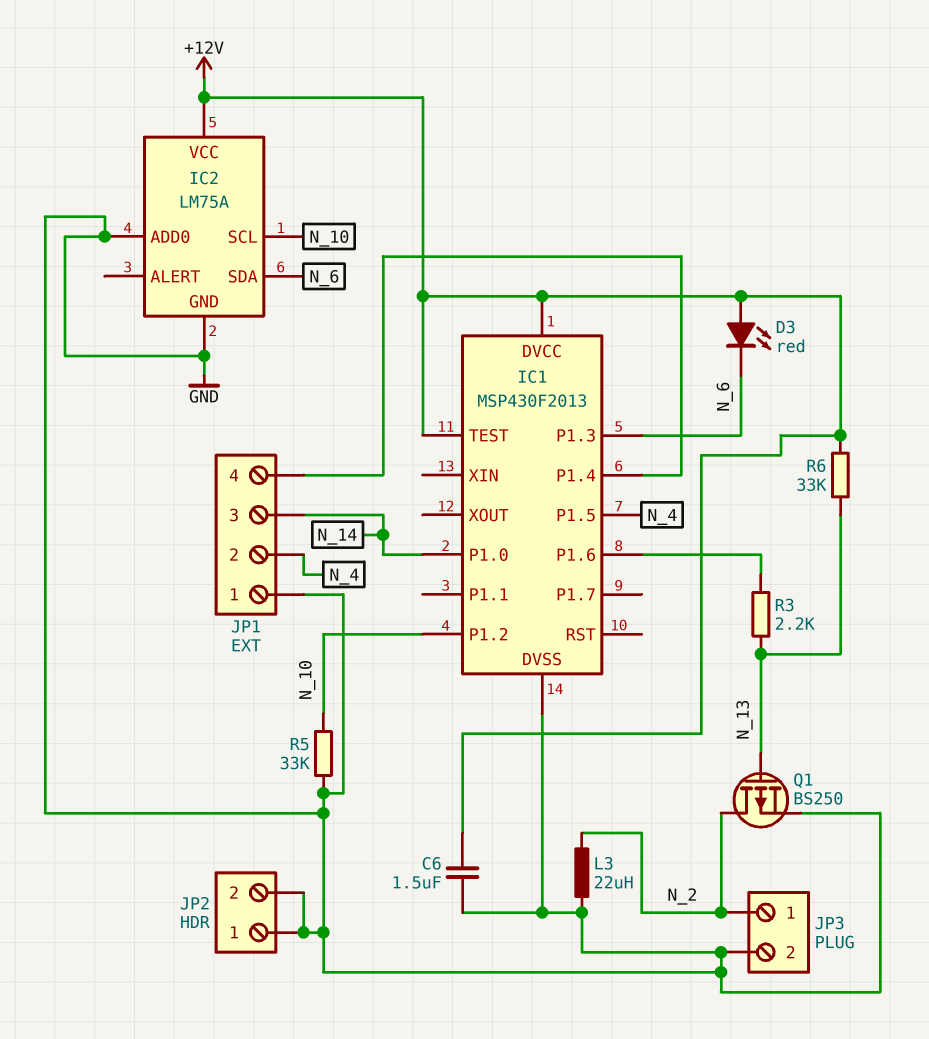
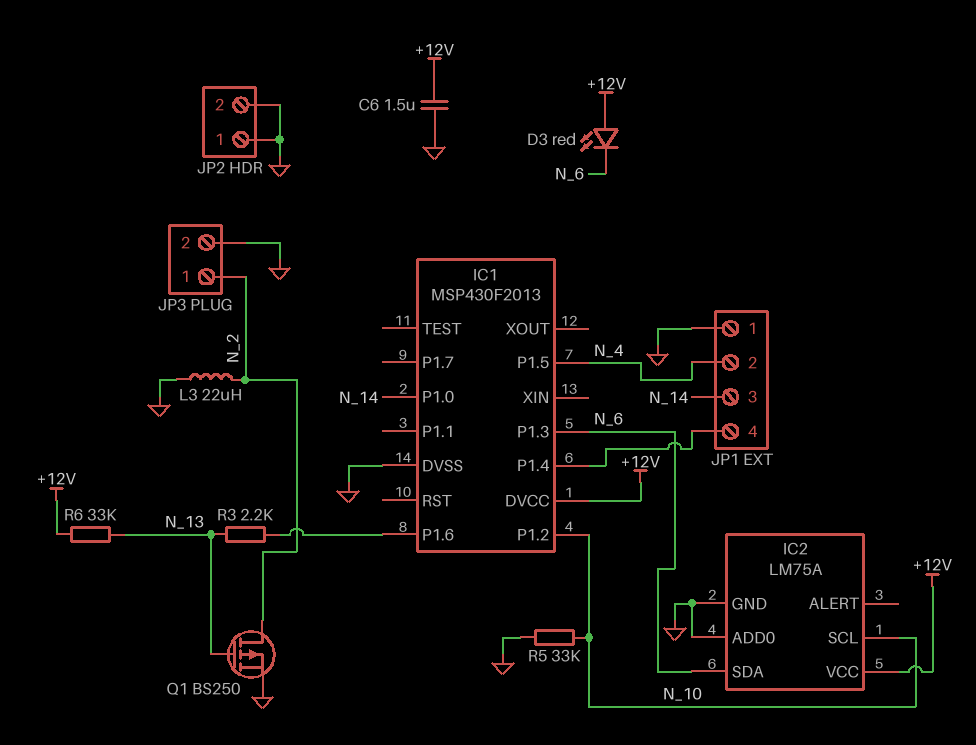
IC1 pin TEST: +12V -> none

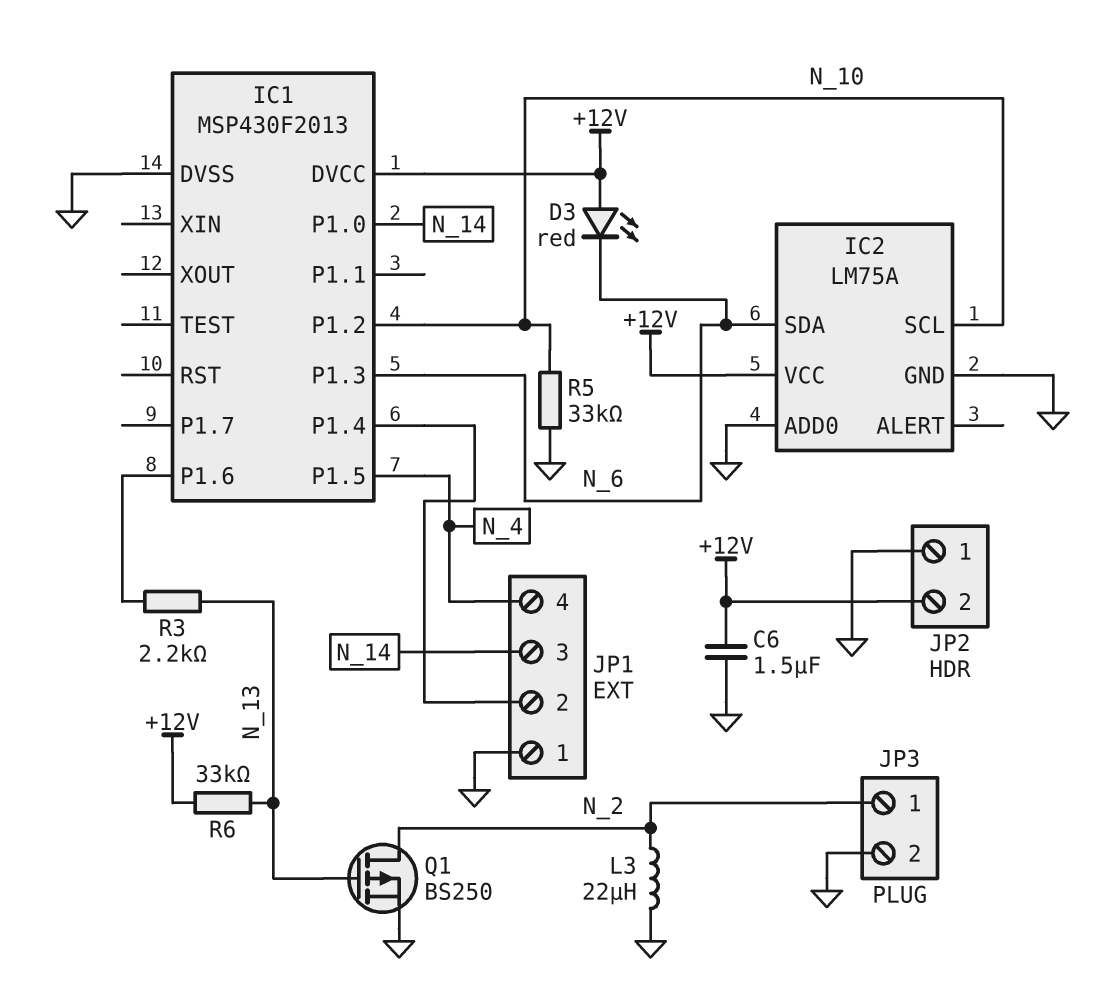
JP1 pin 2: N_4 -> IC1/P1.4
JP1 pin 4: IC1/P1.4 -> N_4
JP2 pin 2: GND -> +12V

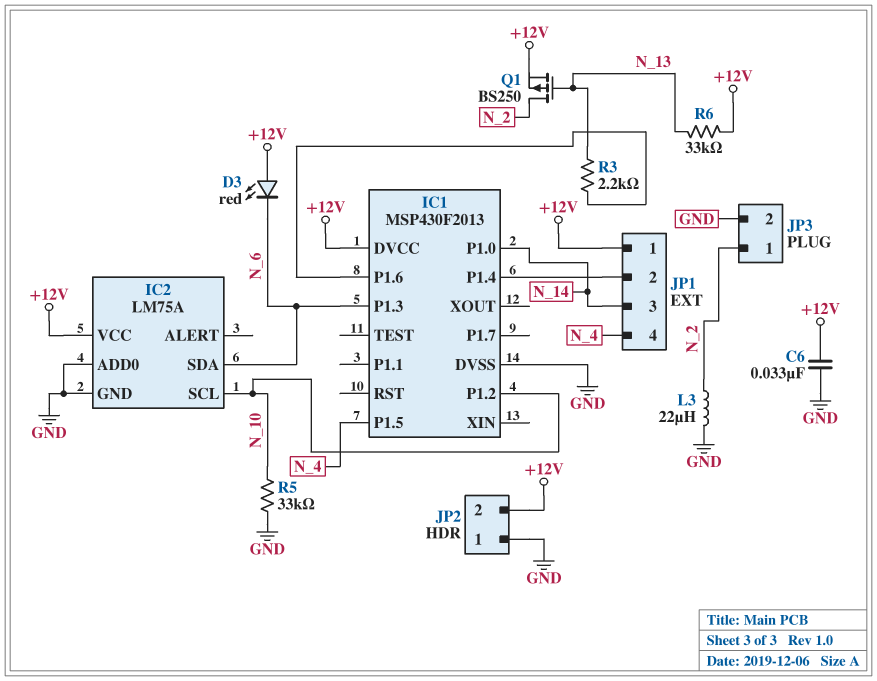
C6: 1.5uF (+12V, GND) -> 33nF (+12V, GND)
JP1 pin 1: GND -> +12V
Q1: PMOS BS250 (G N_13, D N_2, S GND) -> PMOS BS250 (G N_13, D N_2, S +12V)

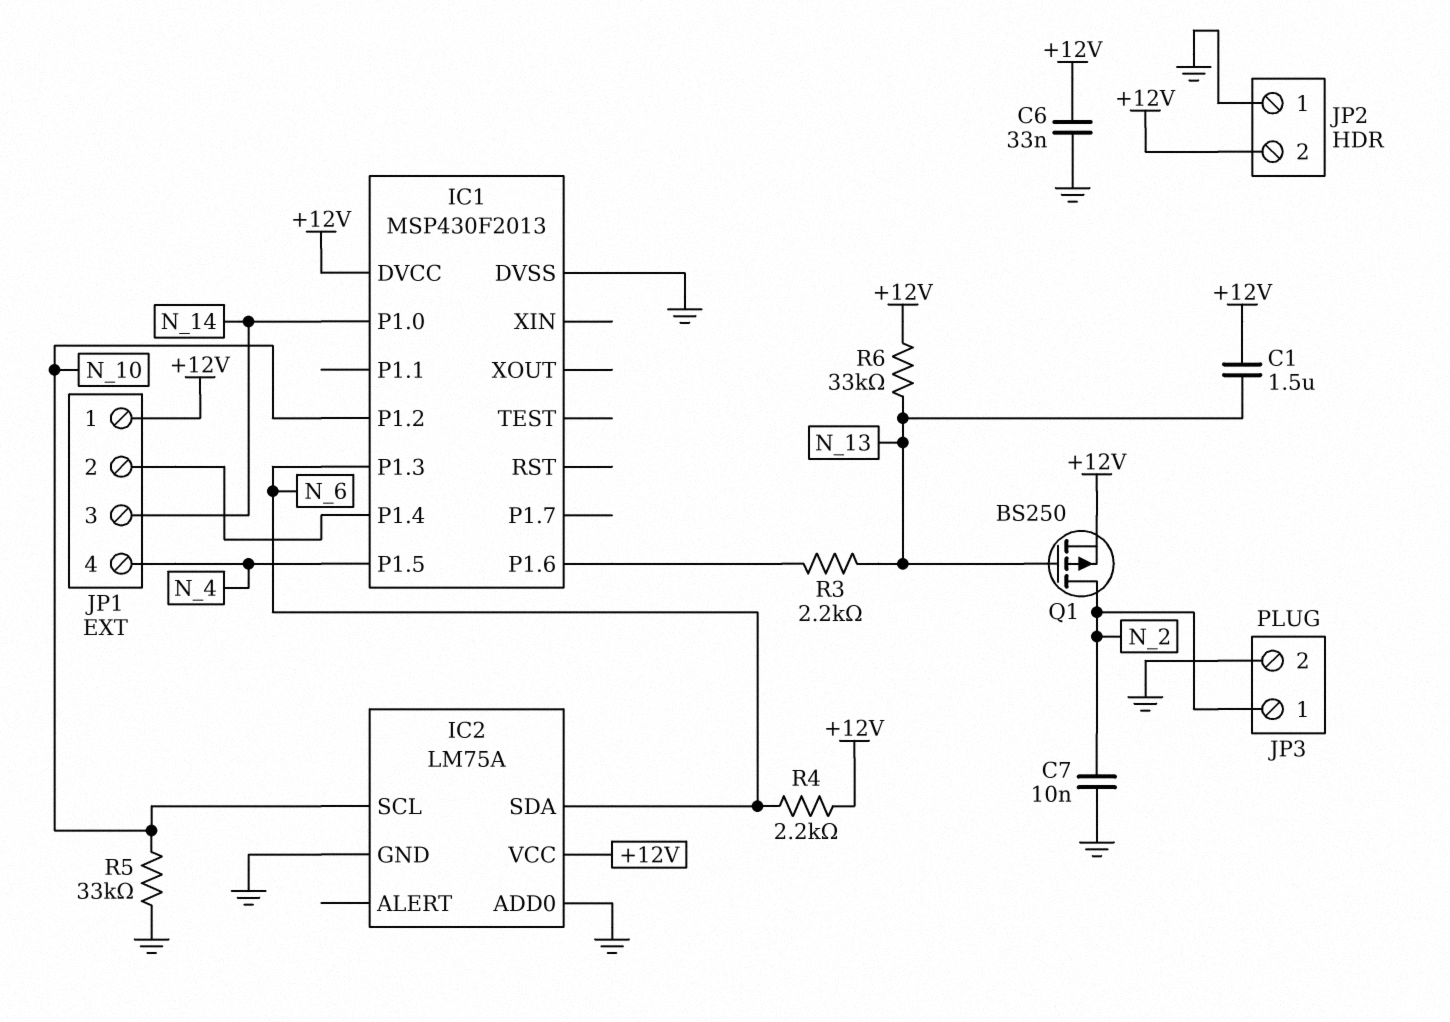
C1: none -> 1.5uF (+12V, N_13)
C7: none -> 10nF (GND, N_2)
D3: LED red (A +12V, K N_6) -> none
L3: 22uH (GND, N_2) -> none
R4: none -> 2.2k (+12V, N_6)

